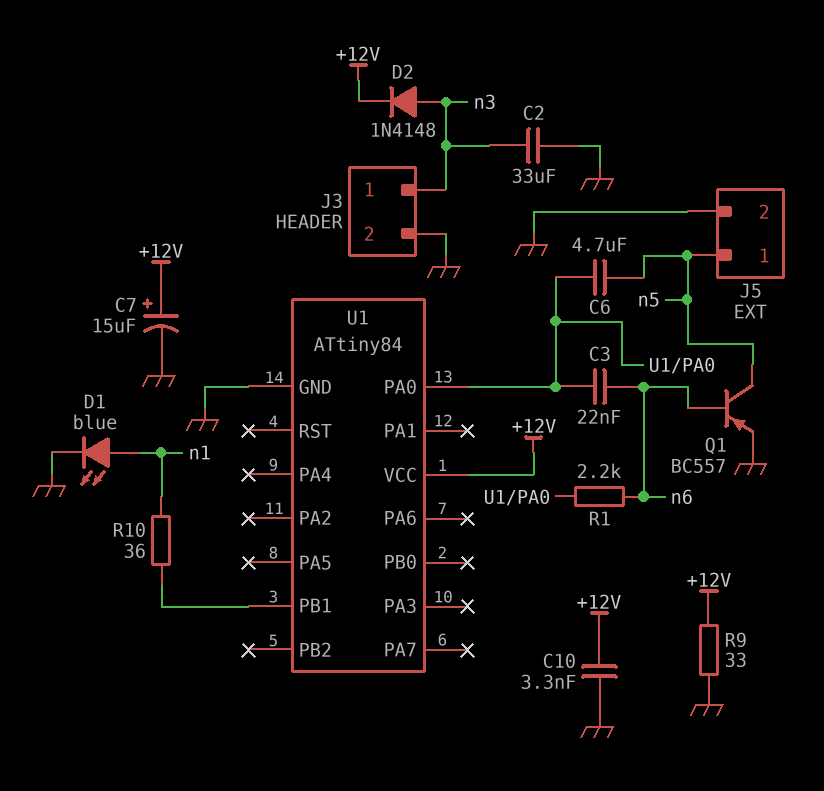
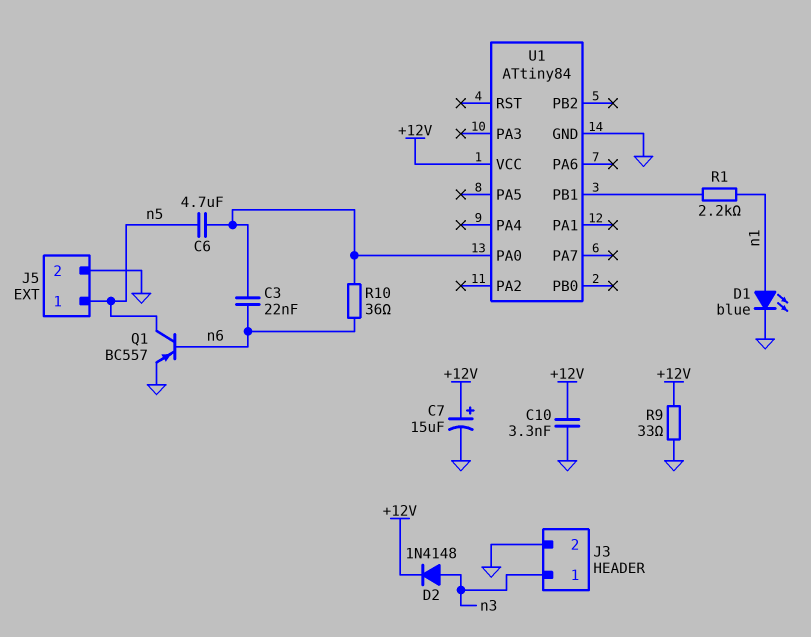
C2: 33uF (GND, n3) -> none
R1: 2.2k (U1/PA0, n6) -> 2.2k (U1/PB1, n1)
R10: 36 (U1/PB1, n1) -> 36 (U1/PA0, n6)

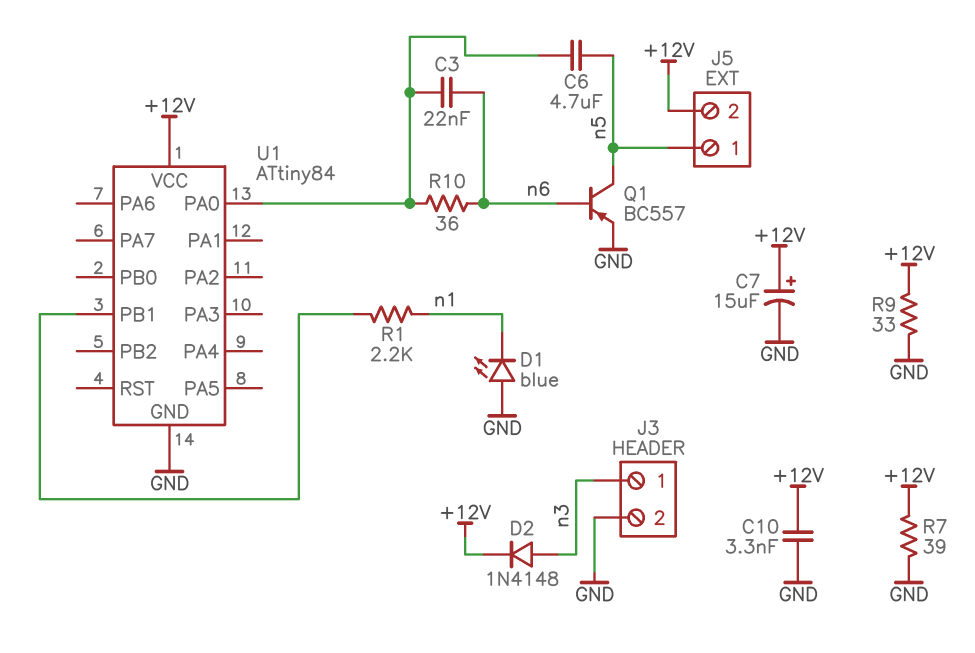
D1: LED blue (A n1, K GND) -> LED blue (A GND, K n1)
J5 pin 2: GND -> +12V
R7: none -> 39 (+12V, GND)

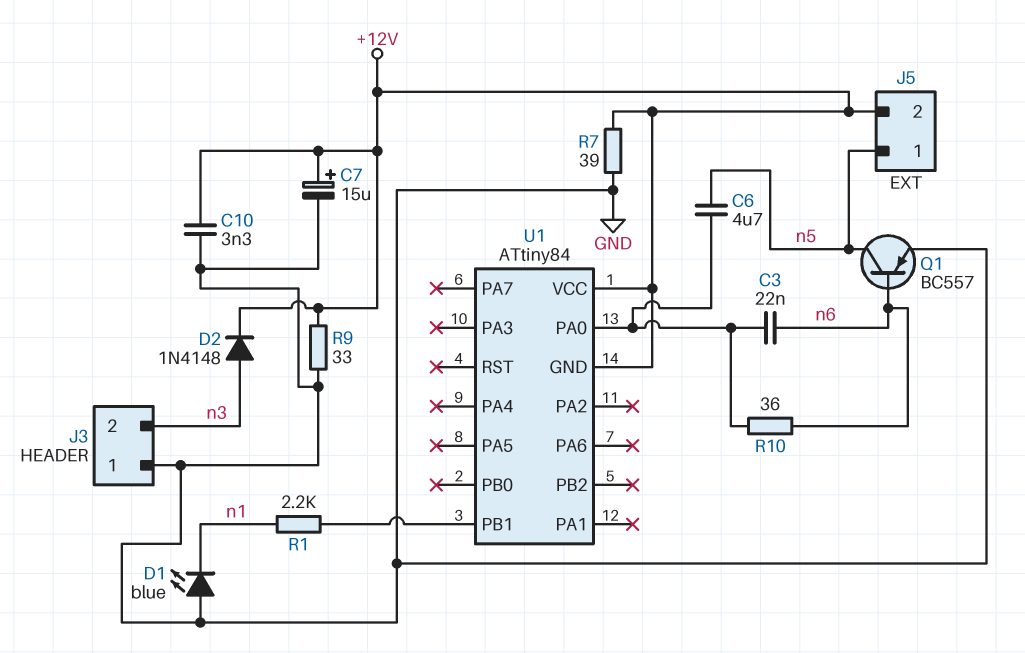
J3 pin 1: n3 -> GND
J3 pin 2: GND -> n3
U1 pin GND: GND -> +12V

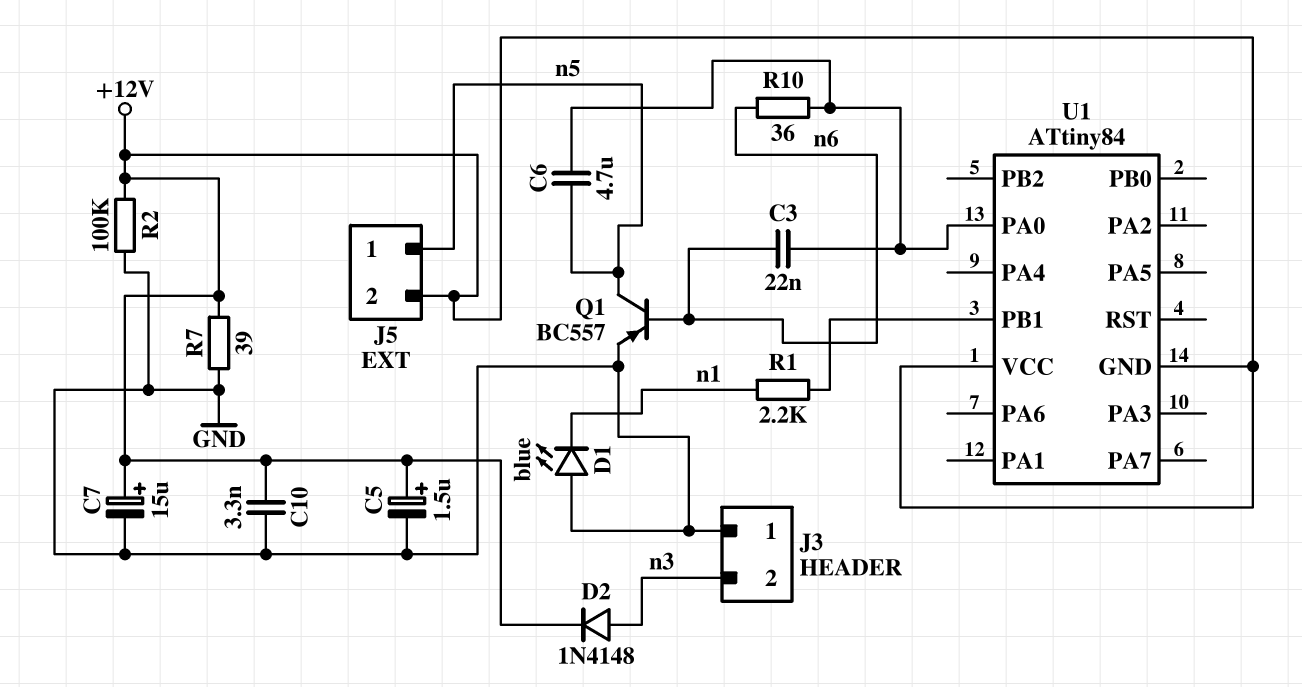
C5: none -> 1.5uF (plus +12V, minus GND)
R2: none -> 100k (+12V, GND)
R9: 33 (+12V, GND) -> none

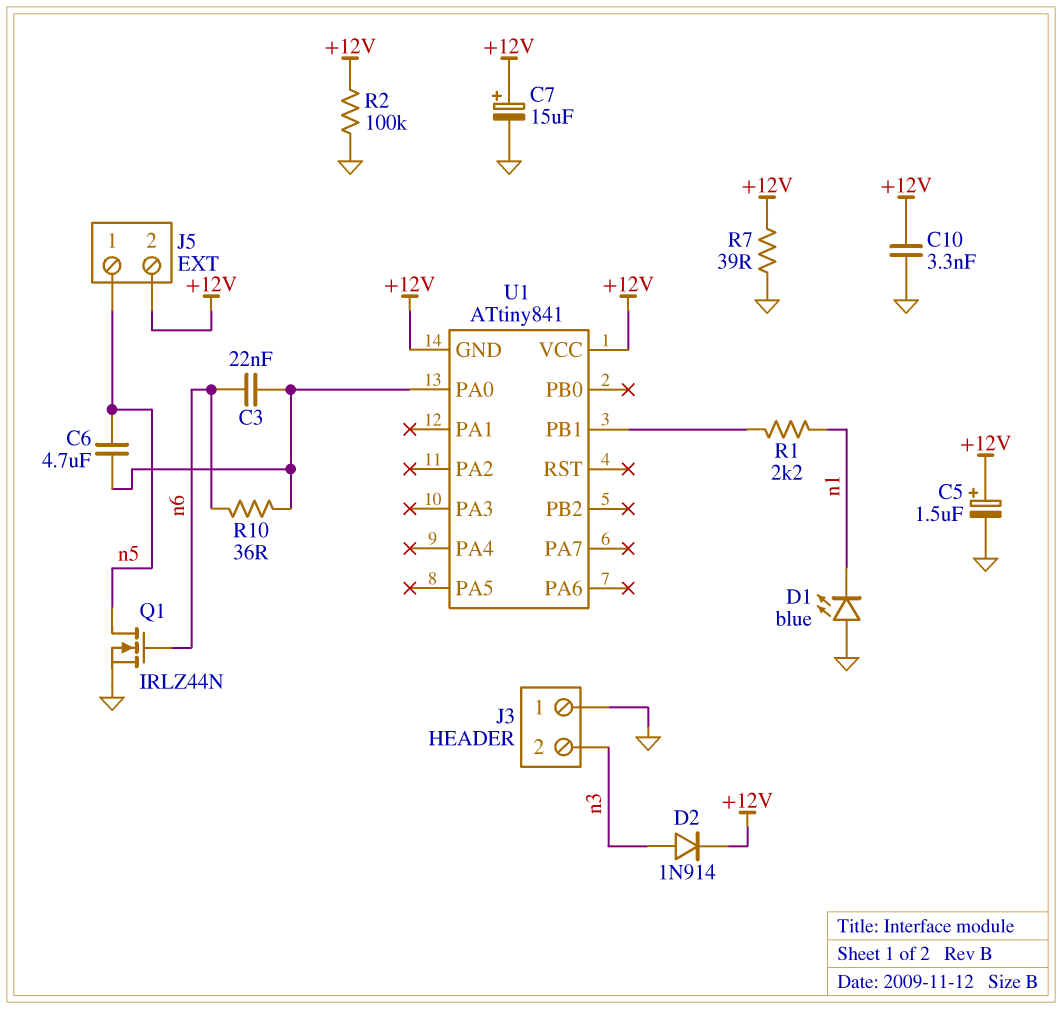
D2: diode 1N4148 (A n3, K +12V) -> diode 1N914 (A n3, K +12V)
Q1: PNP BC557 (B n6, C n5, E GND) -> NMOS IRLZ44N (G n6, D n5, S GND)
U1: ATtiny84 -> ATtiny841

